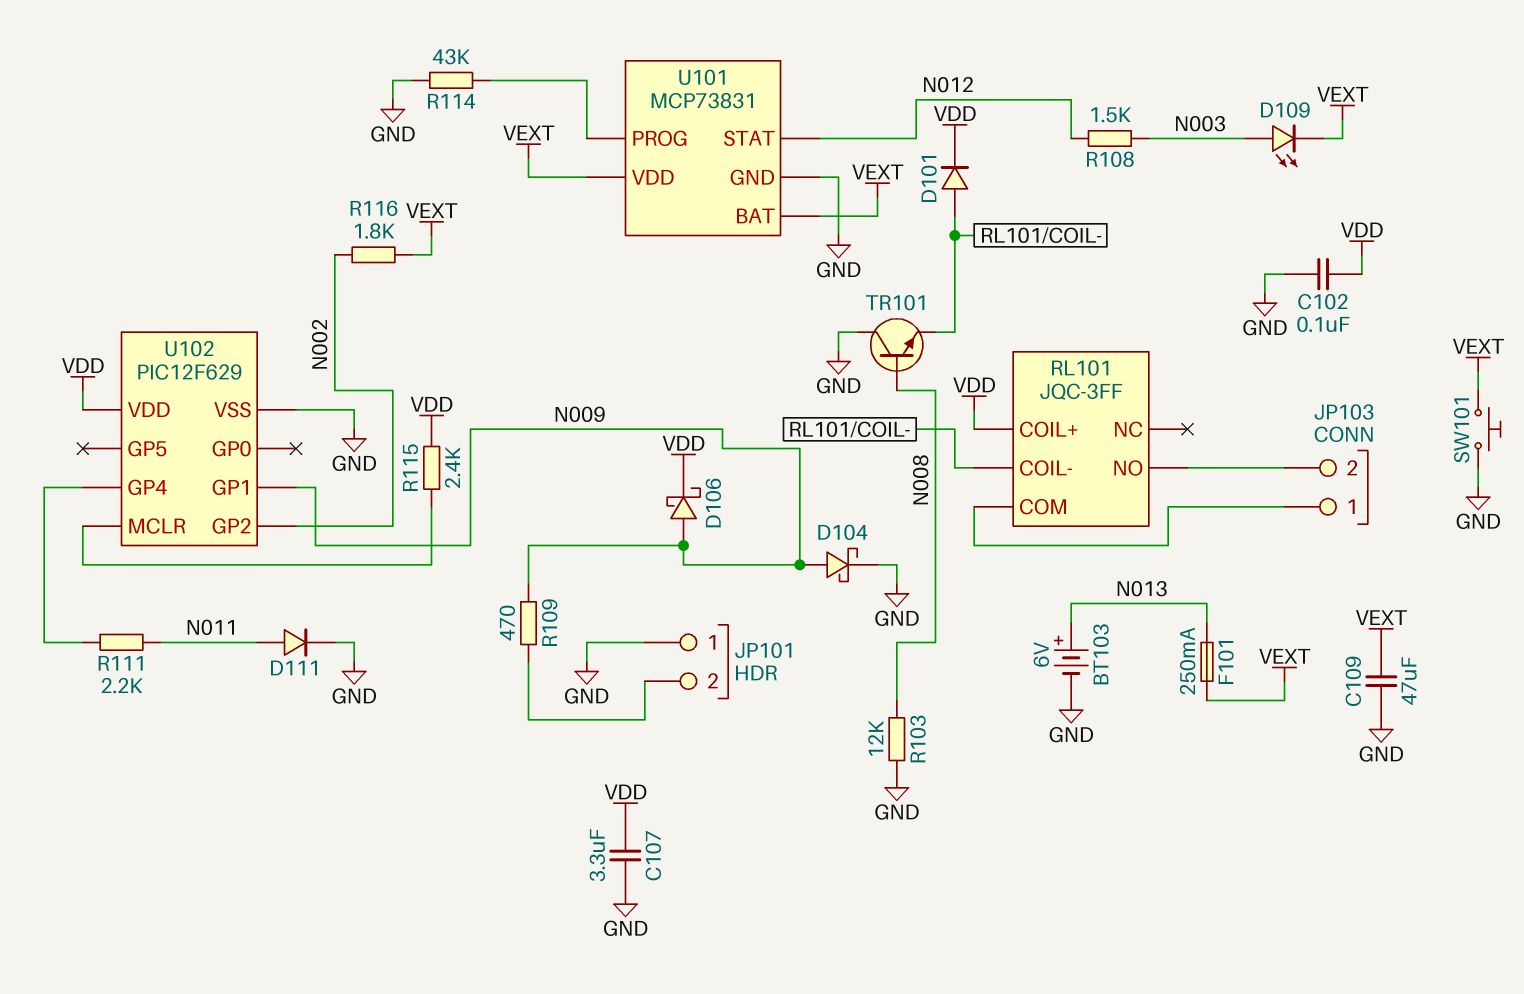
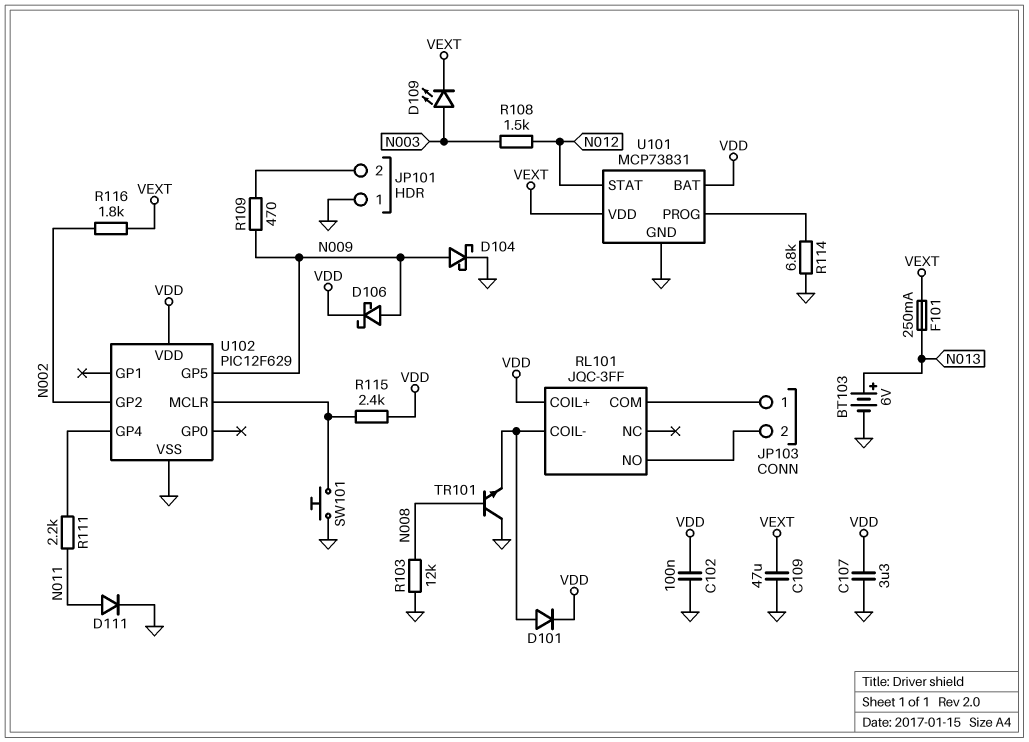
R114: 43k (GND, U101/PROG) -> 6.8k (GND, U101/PROG)
SW101: button (GND, VEXT) -> button (GND, U102/MCLR)
U101 pin BAT: VEXT -> VDD
U102 pin GP1: N009 -> none
U102 pin GP5: none -> N009

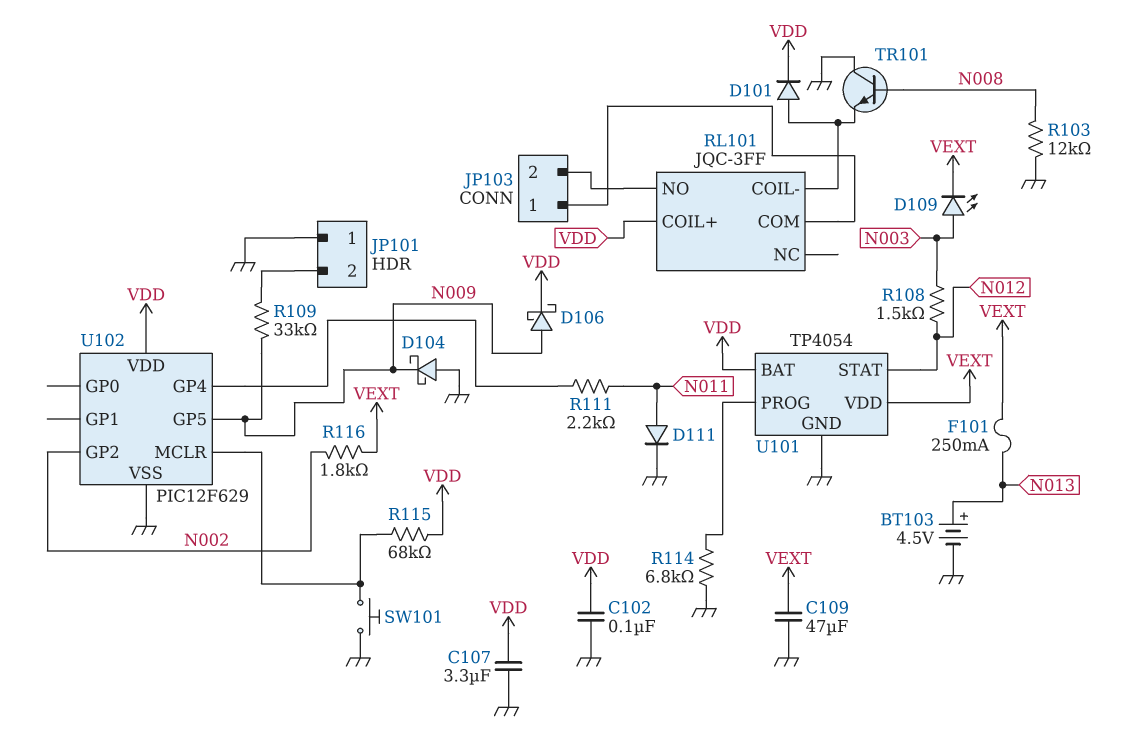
BT103: 6V (plus N013, minus GND) -> 4.5V (plus N013, minus GND)
D104: schottky (A N009, K GND) -> schottky (A GND, K N009)
R109: 470 (JP101/2, N009) -> 33k (JP101/2, N009)
R115: 2.4k (U102/MCLR, VDD) -> 68k (U102/MCLR, VDD)
U101: MCP73831 -> TP4054

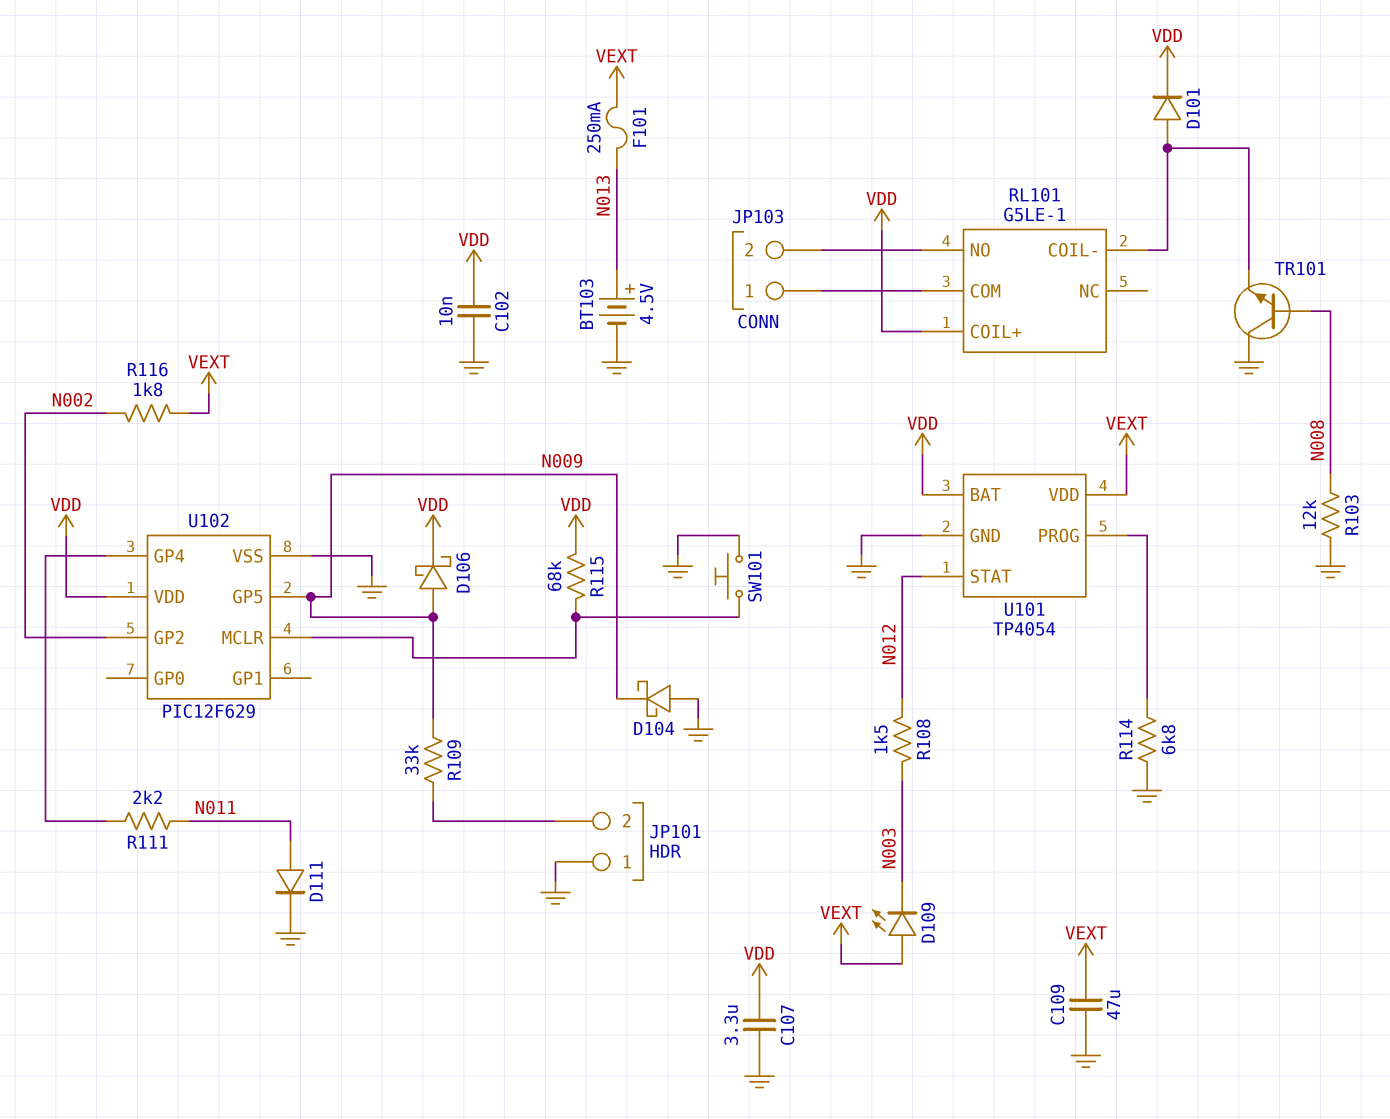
C102: 100nF (GND, VDD) -> 10nF (GND, VDD)
D109: LED (A N003, K VEXT) -> LED (A VEXT, K N003)
RL101: JQC-3FF -> G5LE-1

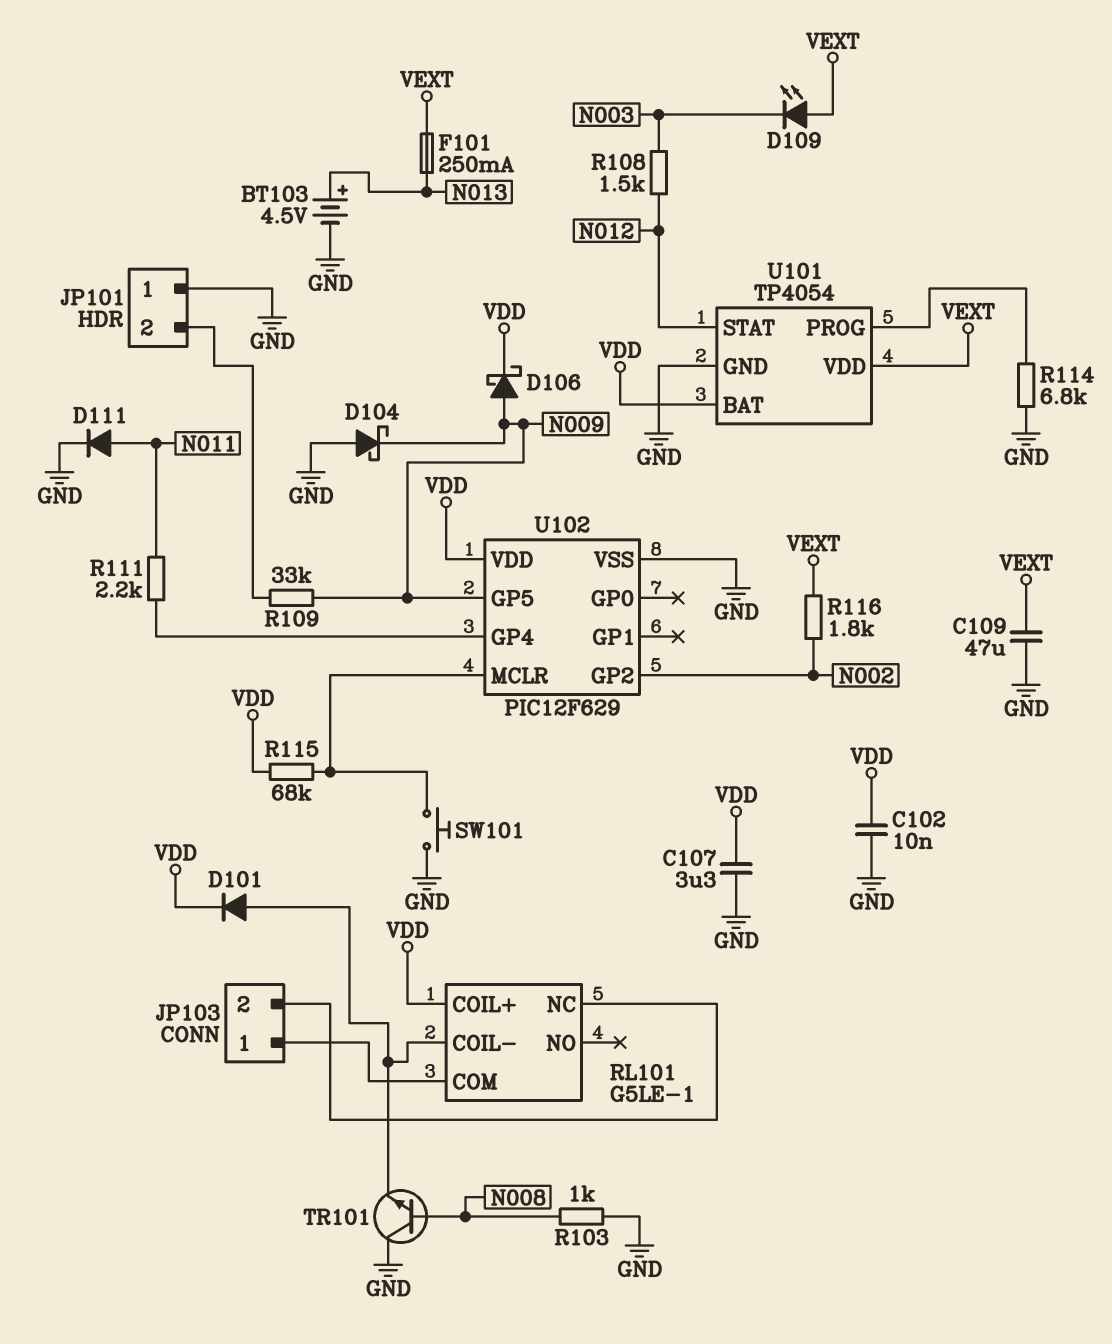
R103: 12k (GND, N008) -> 1k (GND, N008)
RL101 pin NC: none -> JP103/2
RL101 pin NO: JP103/2 -> none

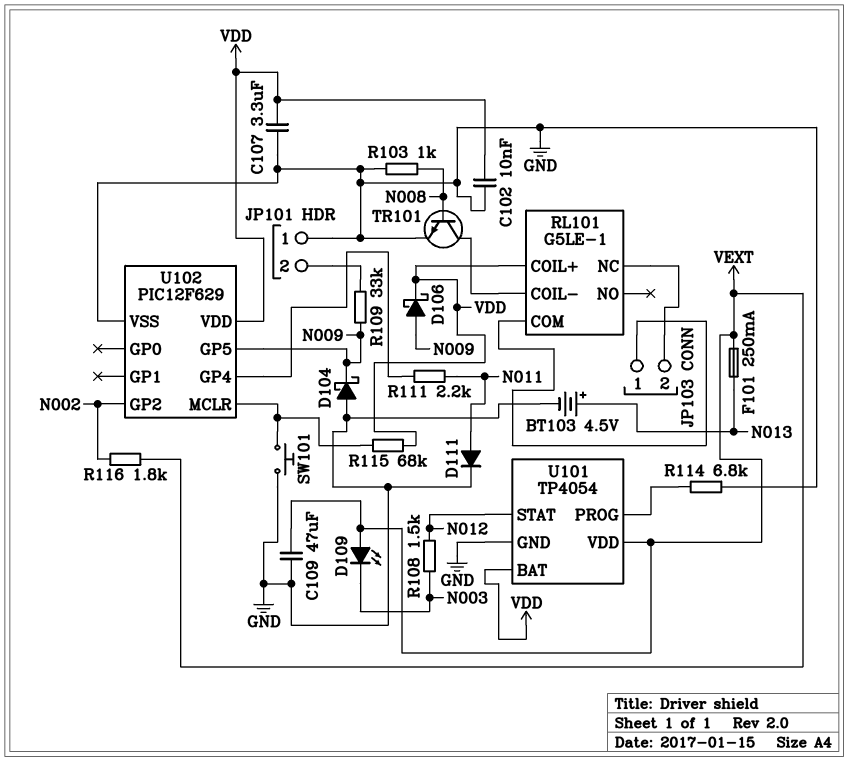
D101: diode (A RL101/COIL-, K VDD) -> none
TR101: NPN (B N008, C GND, E RL101/COIL-) -> NPN (B N008, C RL101/COIL-, E GND)

